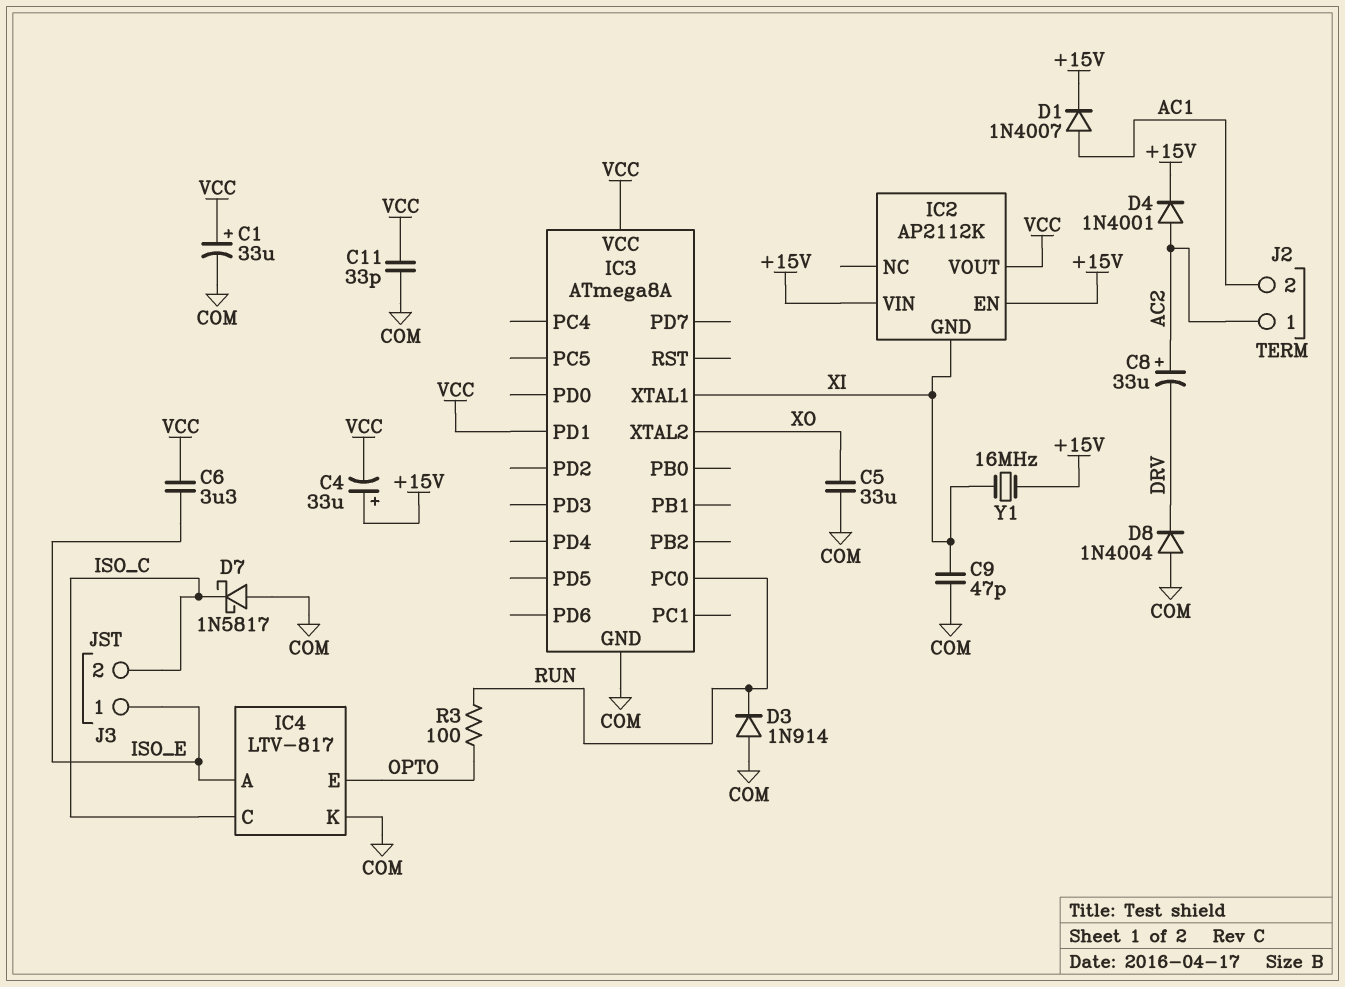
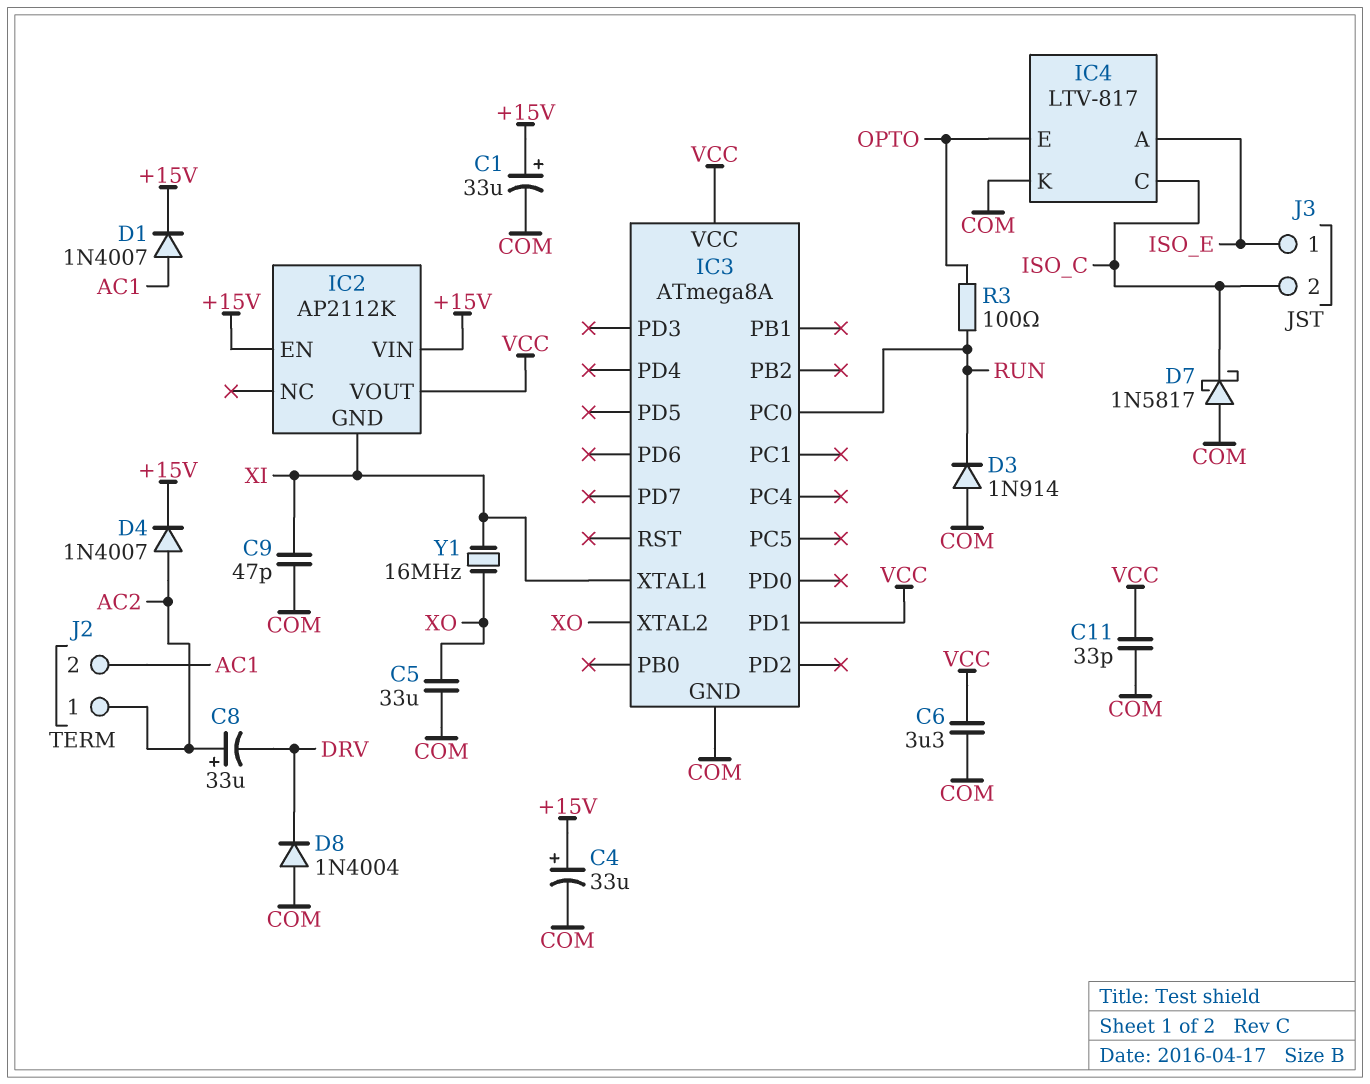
C1: 33uF (plus VCC, minus COM) -> 33uF (plus +15V, minus COM)
C4: 33uF (plus +15V, minus VCC) -> 33uF (plus +15V, minus COM)
C6: 3.3uF (ISO_E, VCC) -> 3.3uF (COM, VCC)
D4: diode 1N4001 (A AC2, K +15V) -> diode 1N4007 (A AC2, K +15V)
Y1: 16MHz (+15V, XI) -> 16MHz (XI, XO)

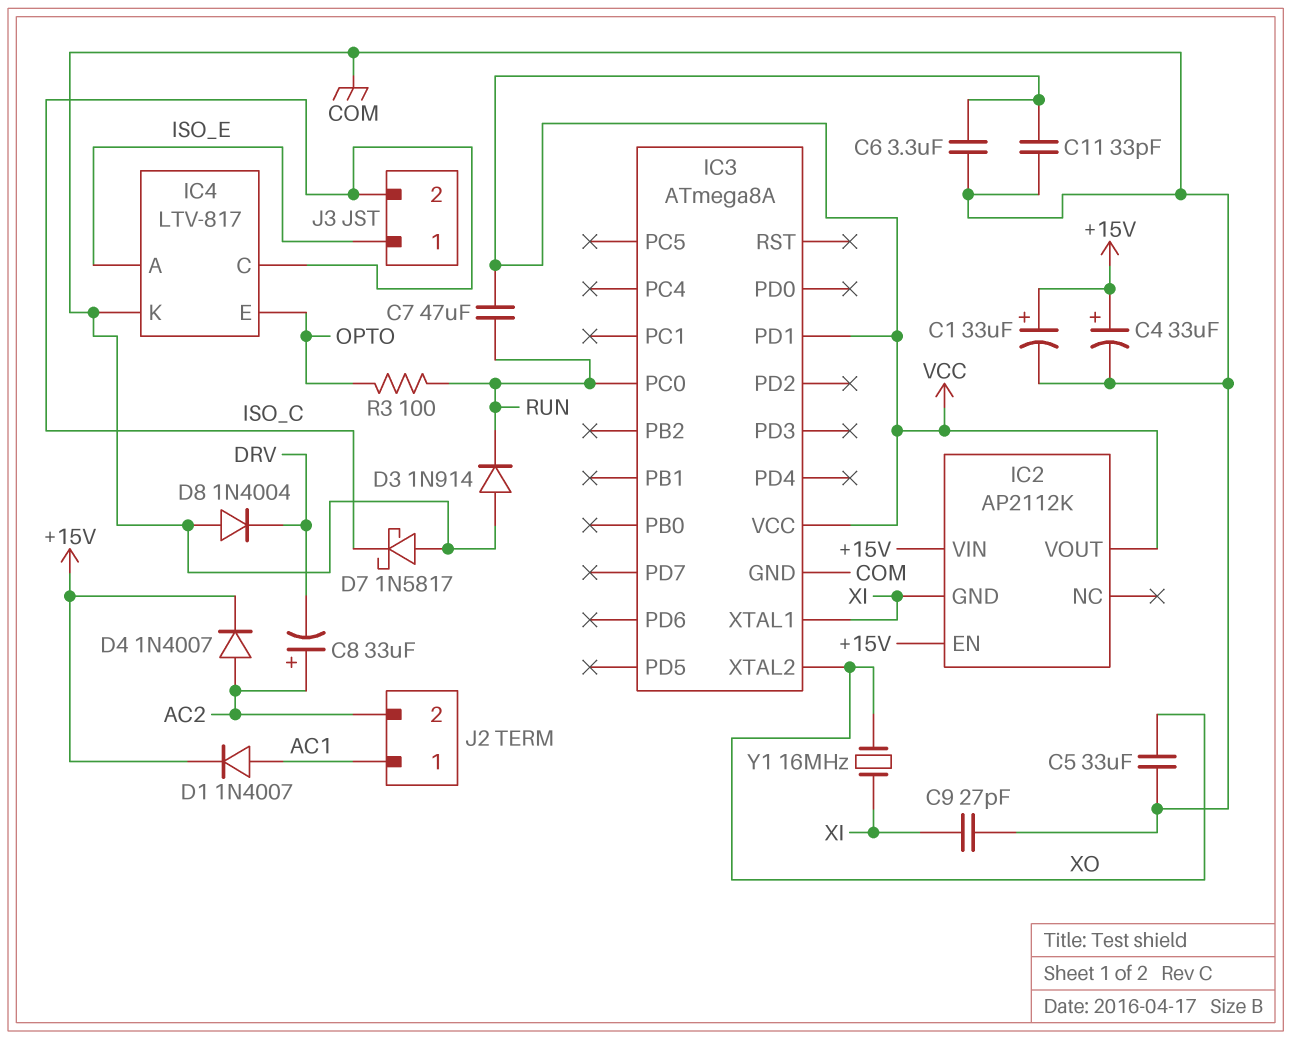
C7: none -> 47uF (RUN, VCC)
C9: 47pF (COM, XI) -> 27pF (COM, XI)
J2 pin 1: AC2 -> AC1
J2 pin 2: AC1 -> AC2

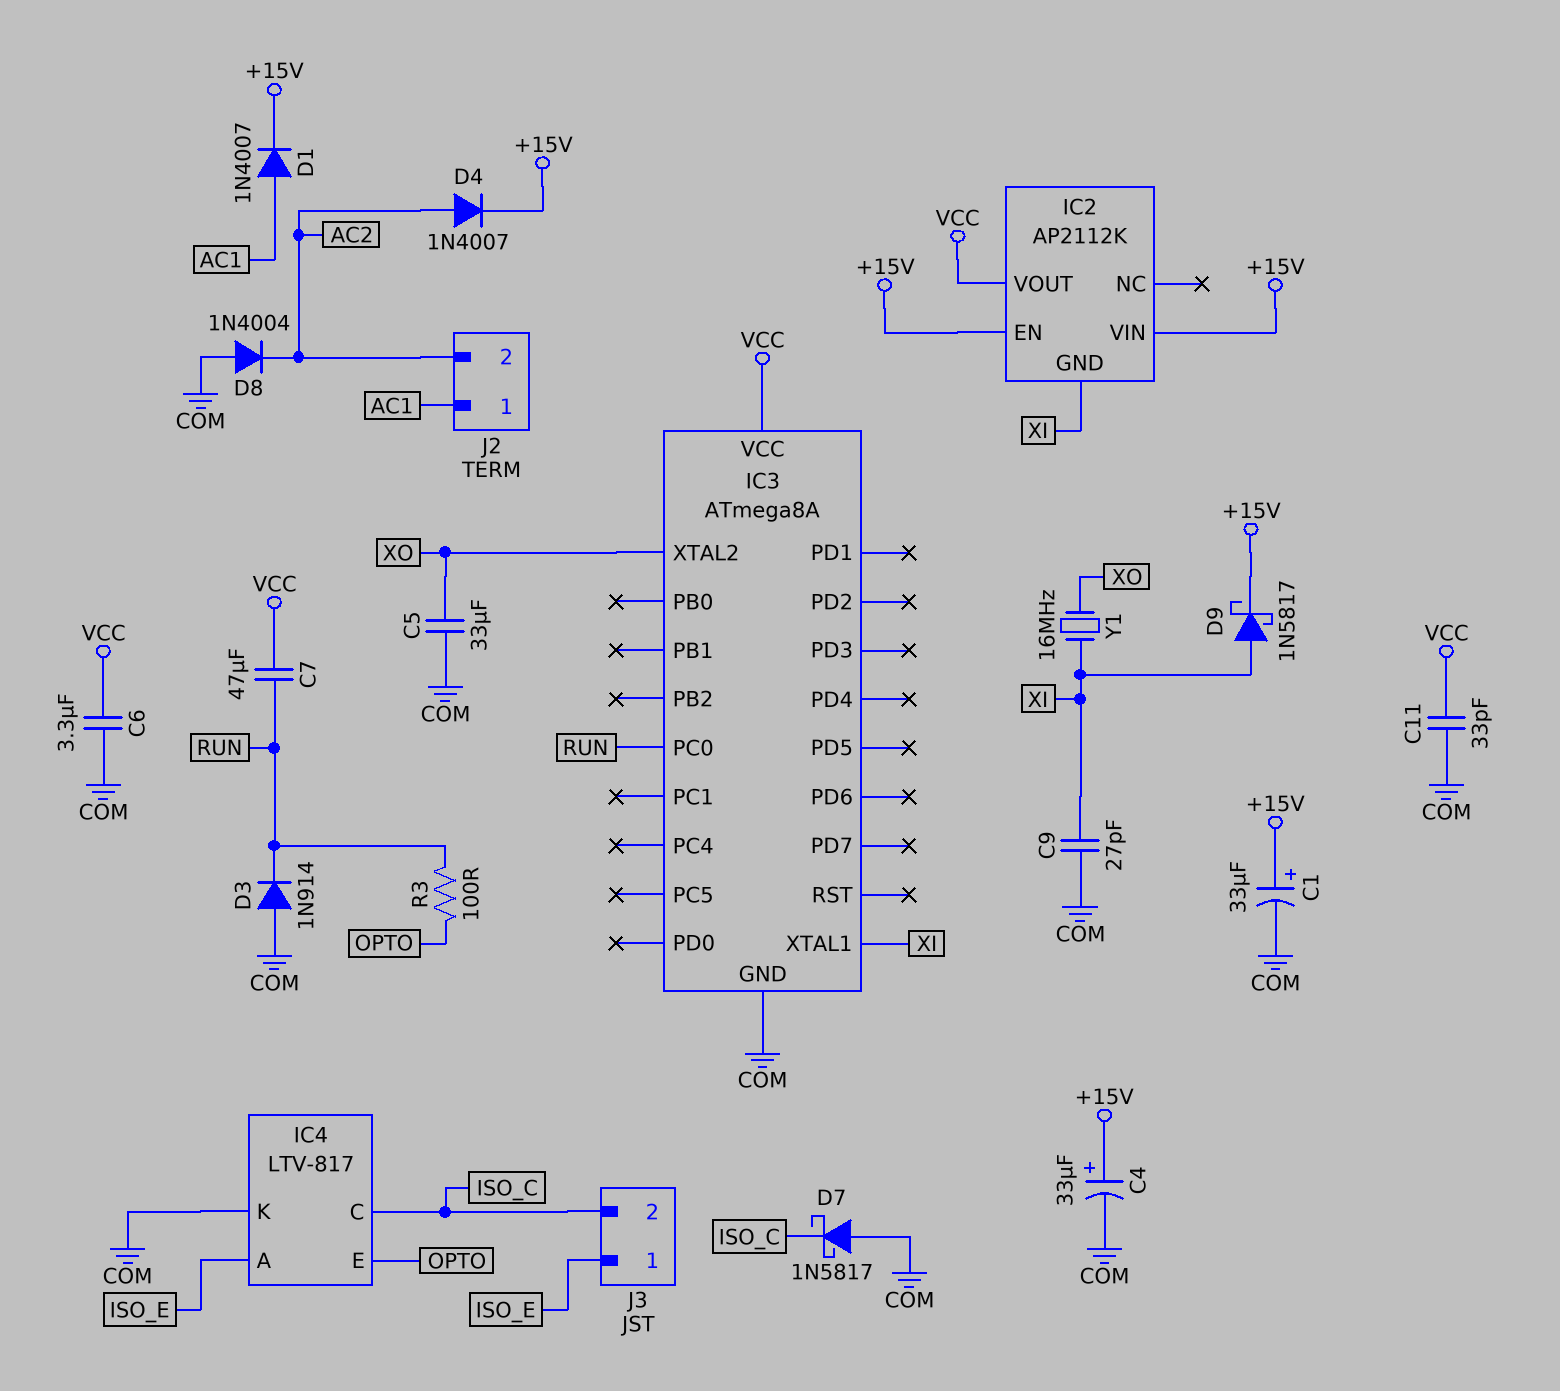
C8: 33uF (plus AC2, minus DRV) -> none
D8: diode 1N4004 (A COM, K DRV) -> diode 1N4004 (A COM, K AC2)
D9: none -> schottky 1N5817 (A XI, K +15V)
IC3 pin PD1: VCC -> none

